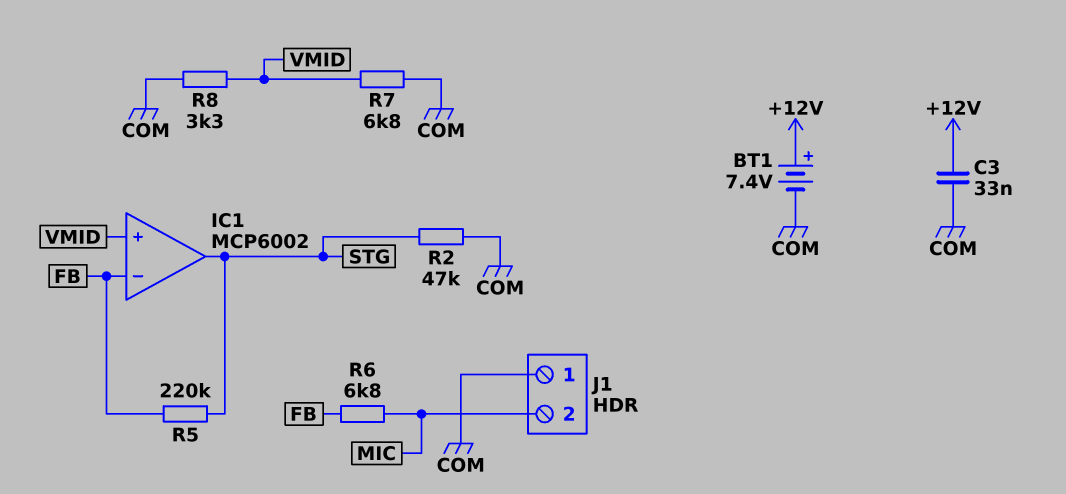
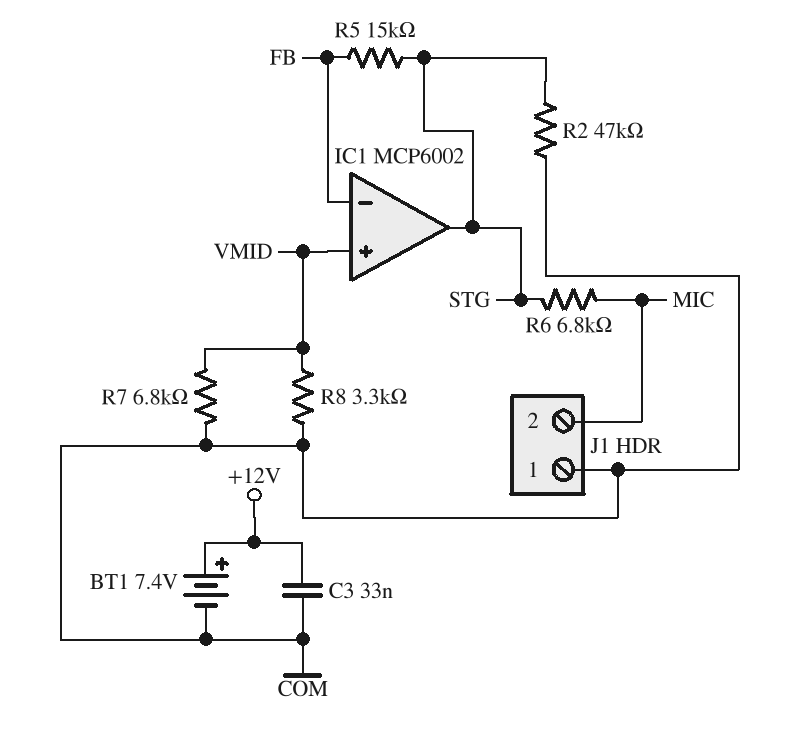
R5: 220k (FB, STG) -> 15k (FB, STG)
R6: 6.8k (FB, MIC) -> 6.8k (MIC, STG)

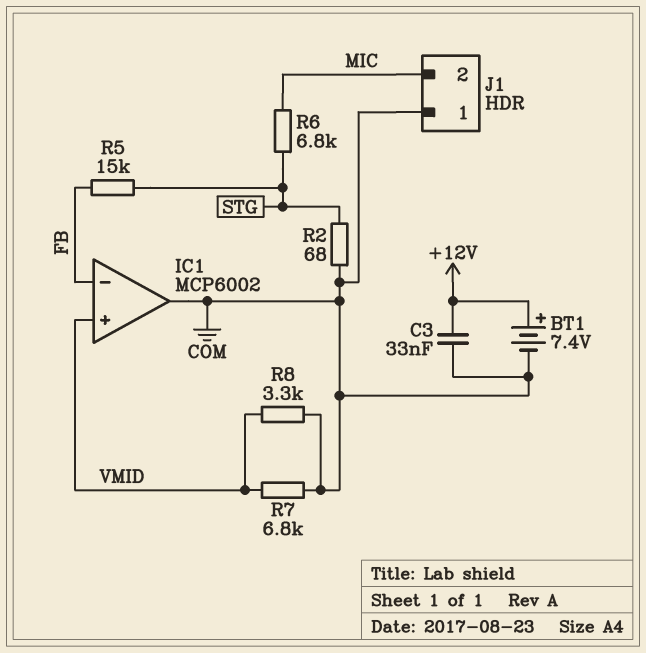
IC1 pin out: STG -> COM
R2: 47k (COM, STG) -> 68 (COM, STG)

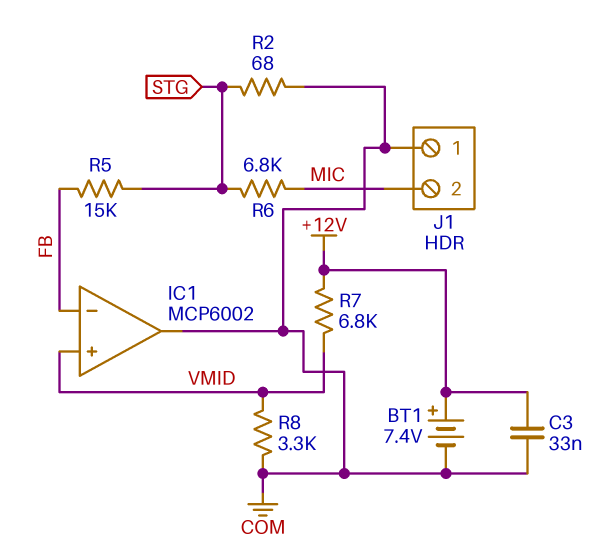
R7: 6.8k (COM, VMID) -> 6.8k (+12V, VMID)

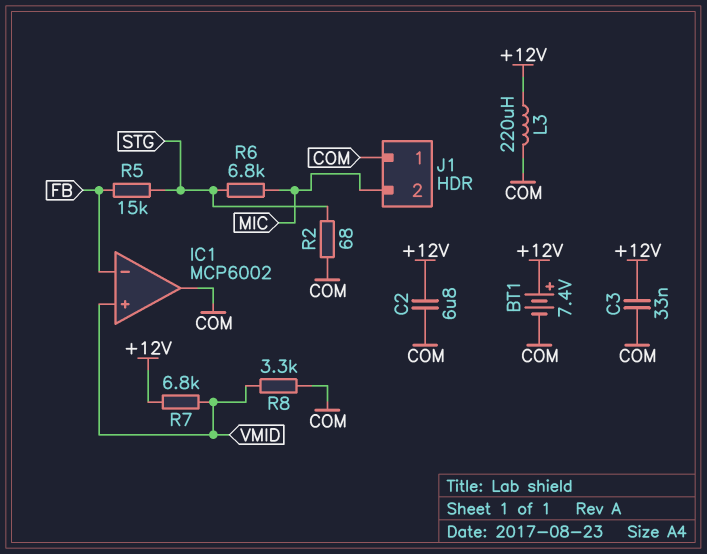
C2: none -> 6.8uF (+12V, COM)
L3: none -> 220uH (+12V, COM)

